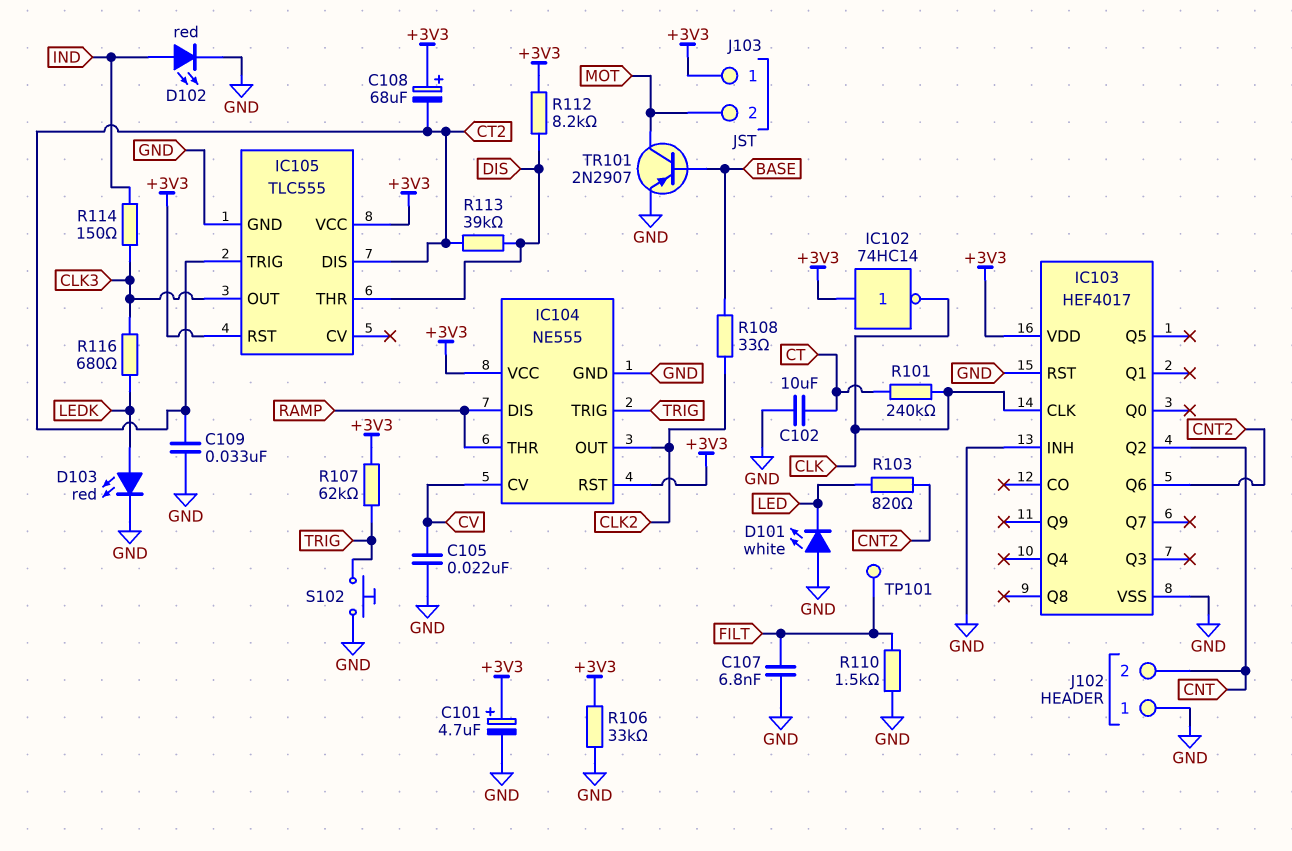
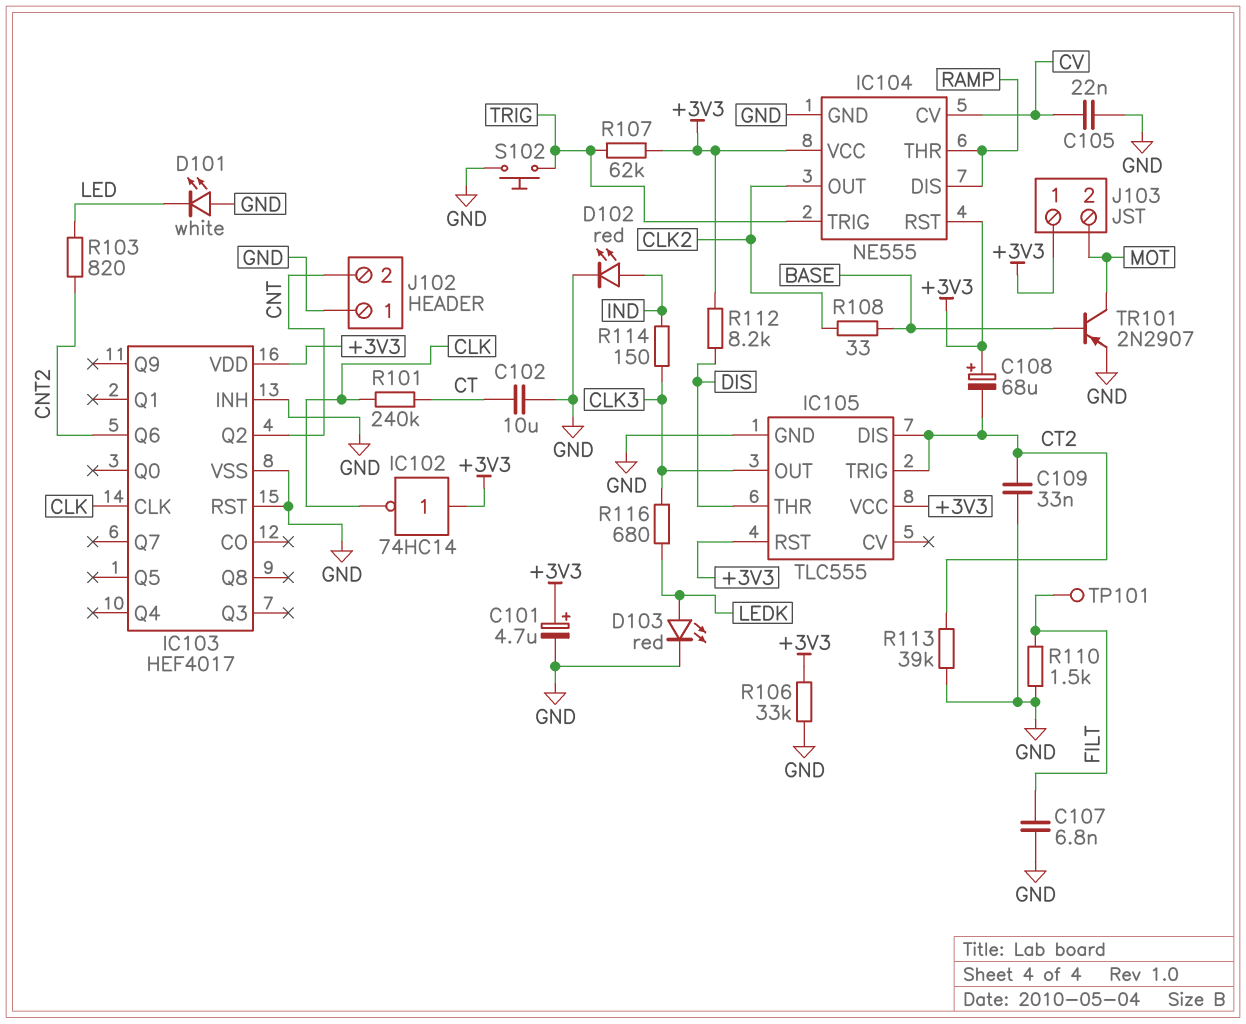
R113: 39k (CT2, DIS) -> 39k (CT2, GND)

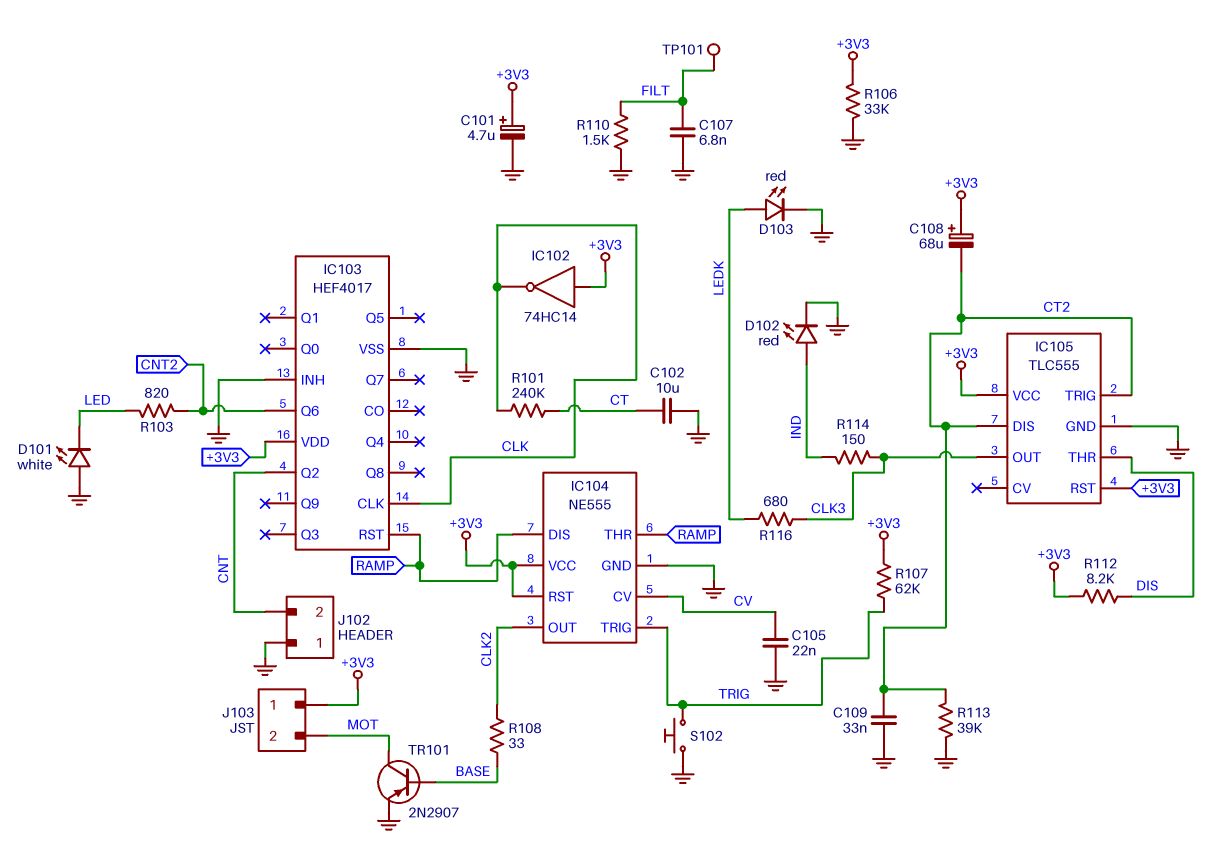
IC103 pin RST: GND -> RAMP

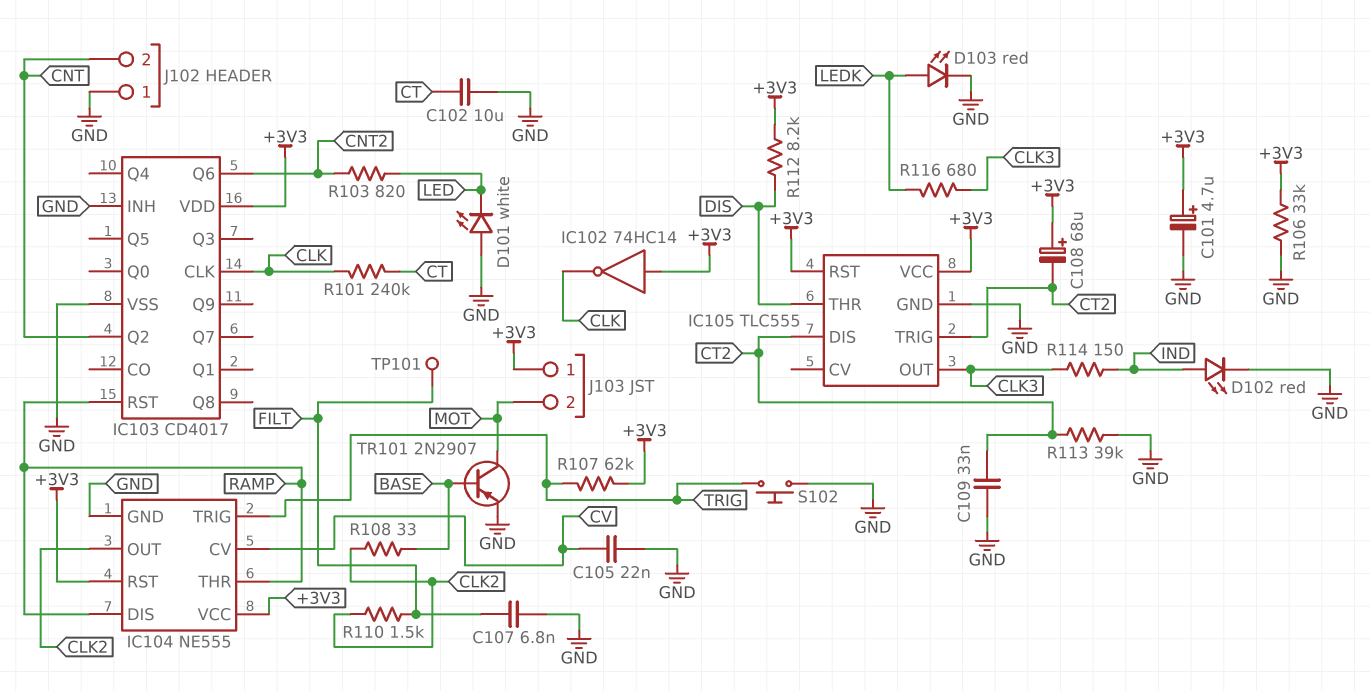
IC103: HEF4017 -> CD4017
R110: 1.5k (FILT, GND) -> 1.5k (CLK2, FILT)

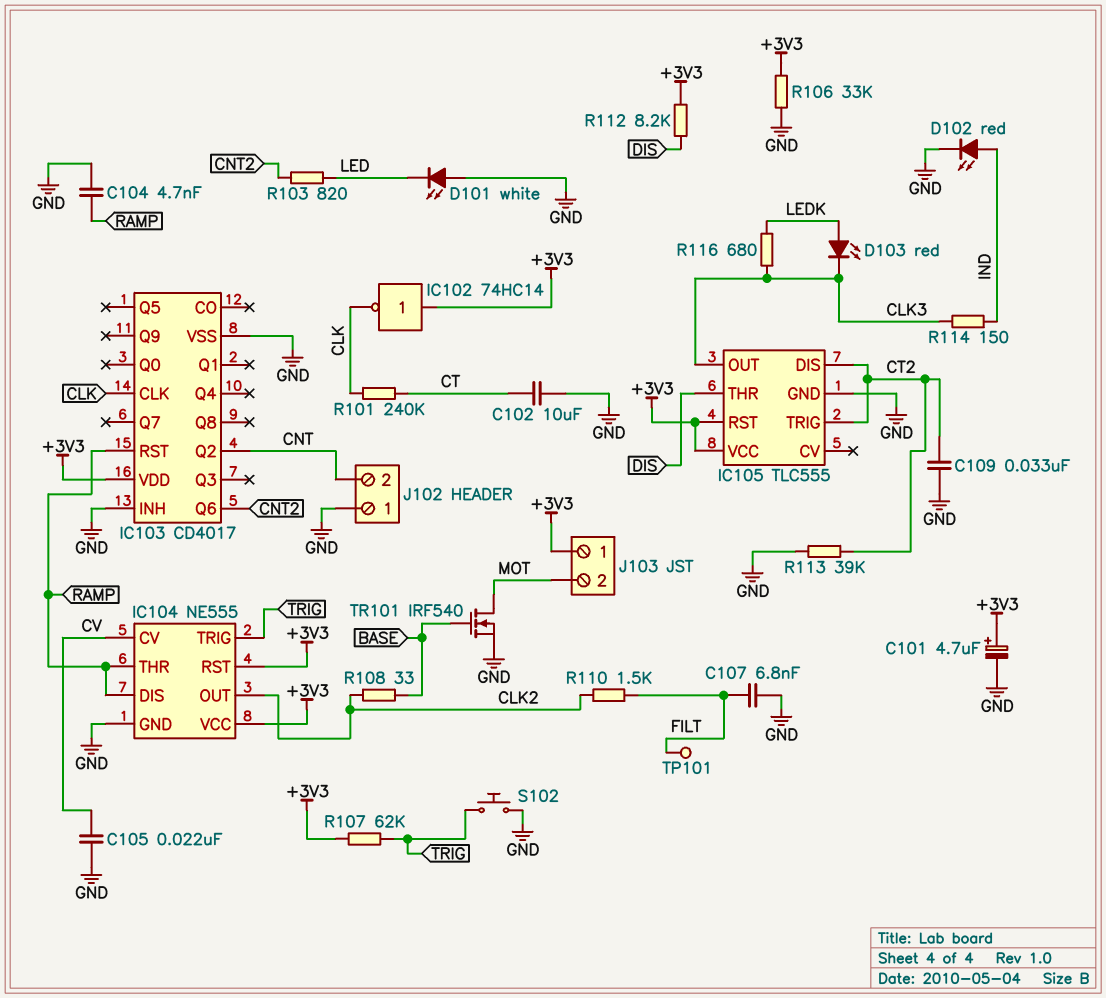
C104: none -> 4.7nF (GND, RAMP)
C108: 68uF (plus +3V3, minus CT2) -> none
D103: LED red (A LEDK, K GND) -> LED red (A LEDK, K CLK3)
TR101: PNP 2N2907 (B BASE, C MOT, E GND) -> NMOS IRF540 (G BASE, D MOT, S GND)

